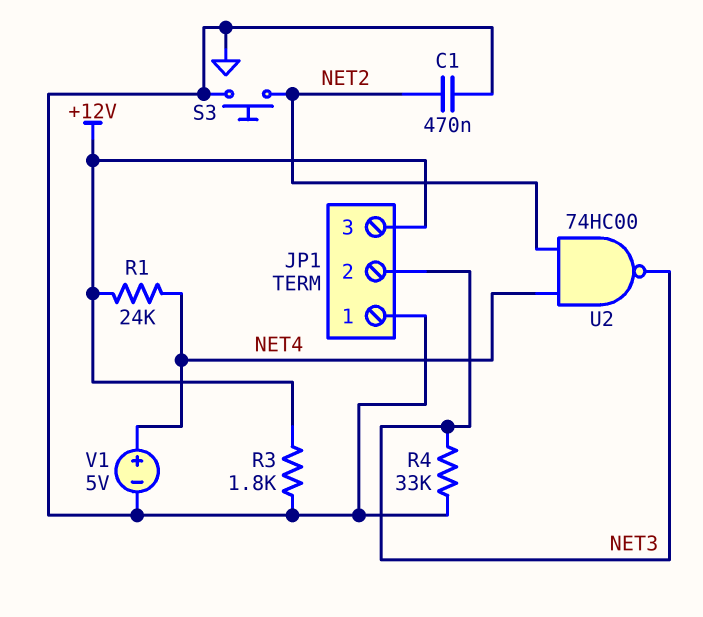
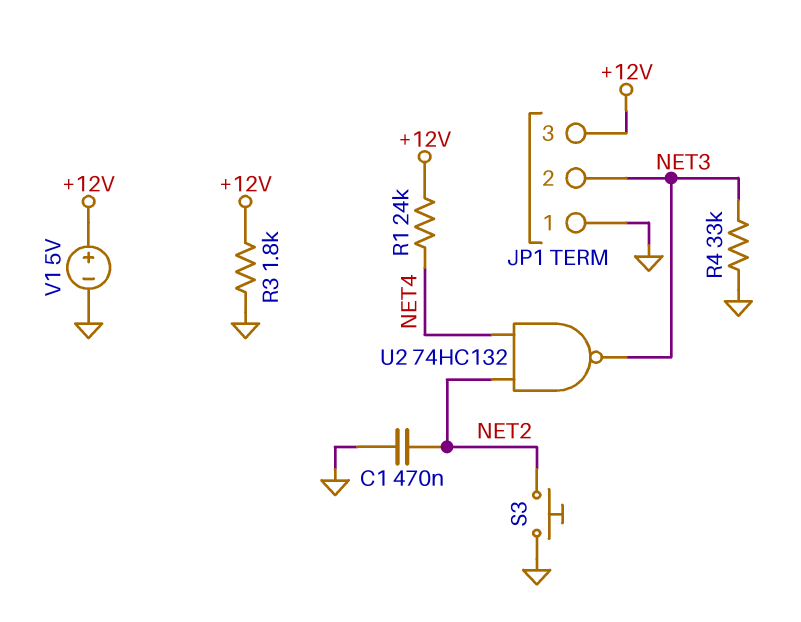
U2: NAND 74HC00 (in NET2, in NET4, out NET3) -> NAND 74HC132 (in NET2, in NET4, out NET3)
V1: 5V (plus NET4, minus GND) -> 5V (plus +12V, minus GND)

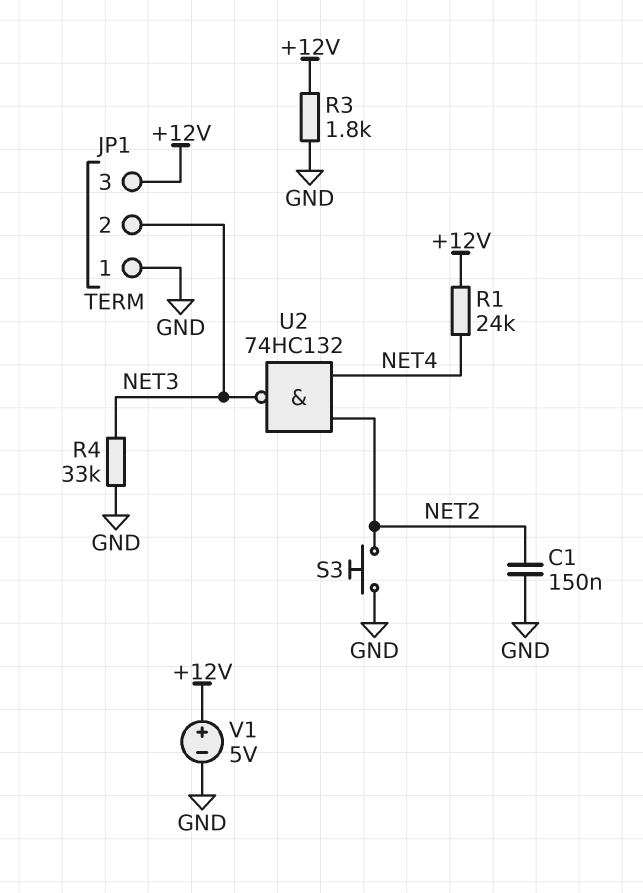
C1: 470nF (GND, NET2) -> 150nF (GND, NET2)

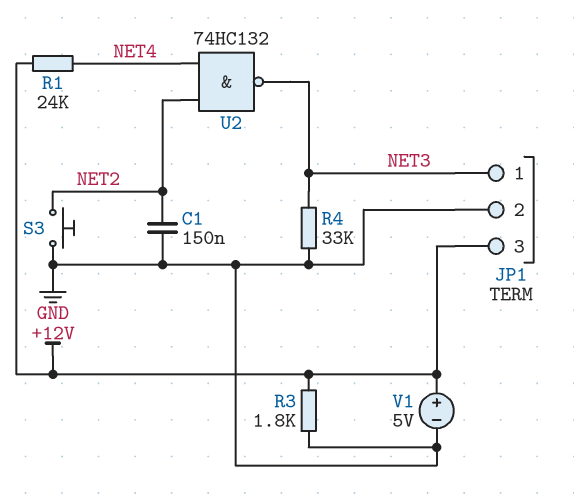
JP1 pin 1: GND -> NET3
JP1 pin 2: NET3 -> GND

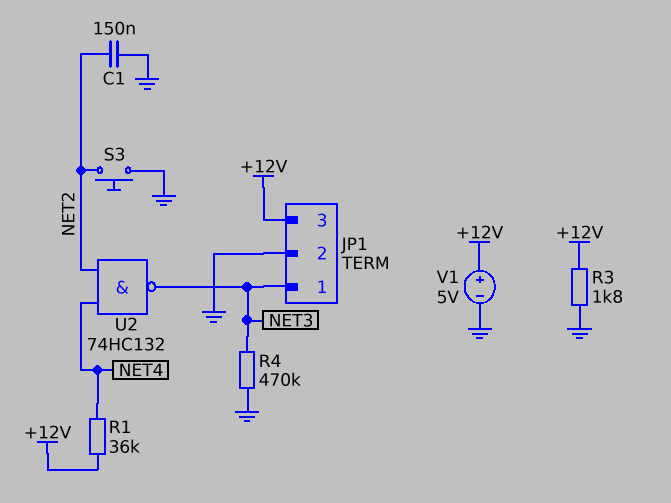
R1: 24k (+12V, NET4) -> 36k (+12V, NET4)
R4: 33k (GND, NET3) -> 470k (GND, NET3)

